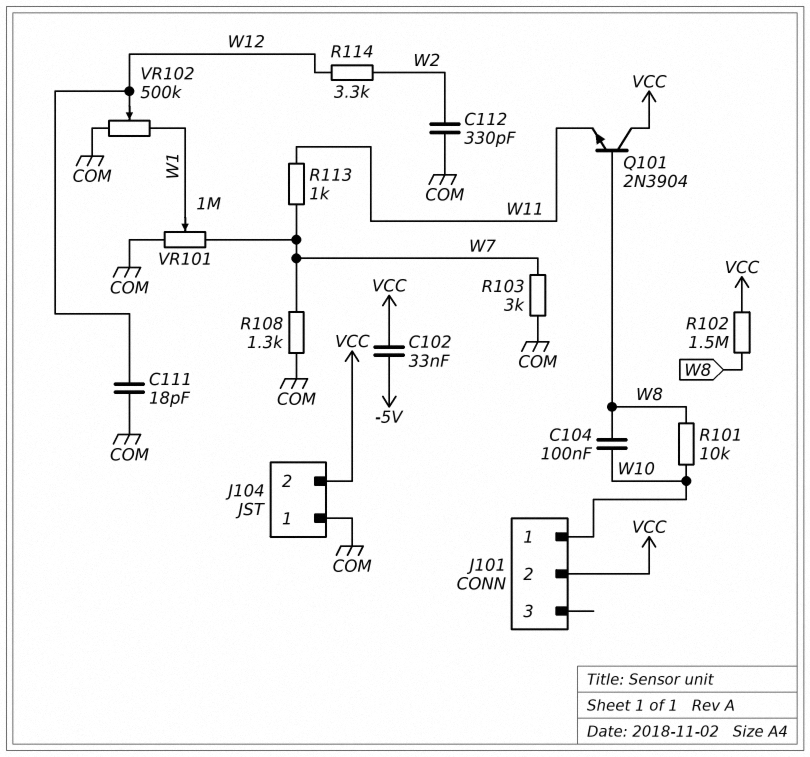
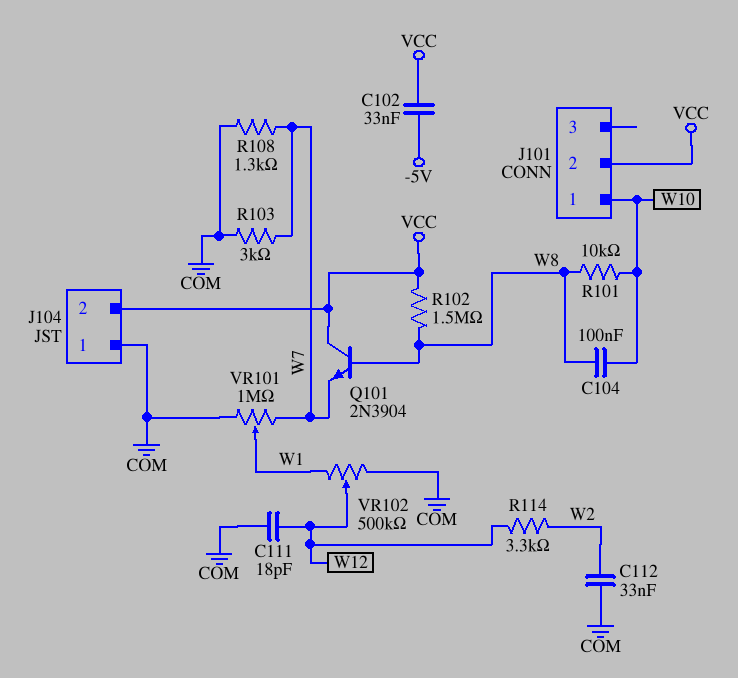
C112: 330pF (COM, W2) -> 33nF (COM, W2)
Q101: NPN 2N3904 (B W8, C VCC, E W11) -> NPN 2N3904 (B W8, C VCC, E W7)
R113: 1k (W7, W11) -> none

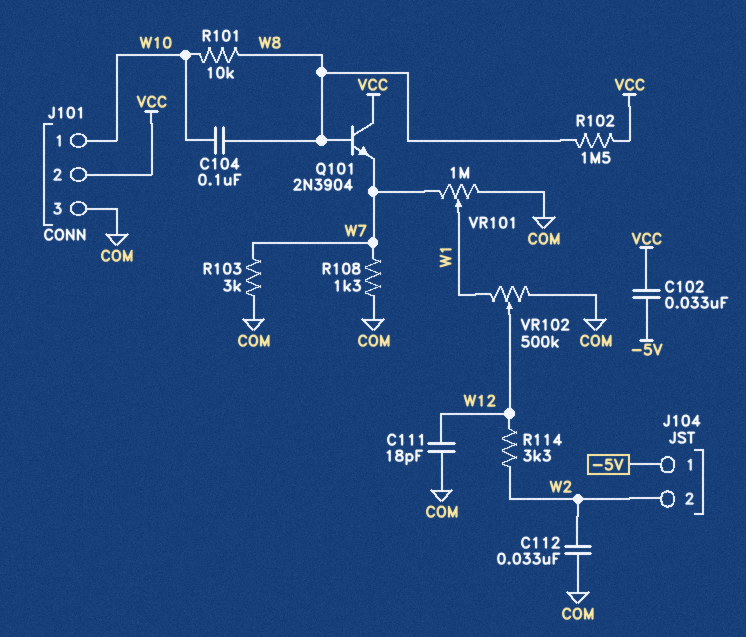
J101 pin 3: none -> COM
J104 pin 1: COM -> -5V
J104 pin 2: VCC -> W2

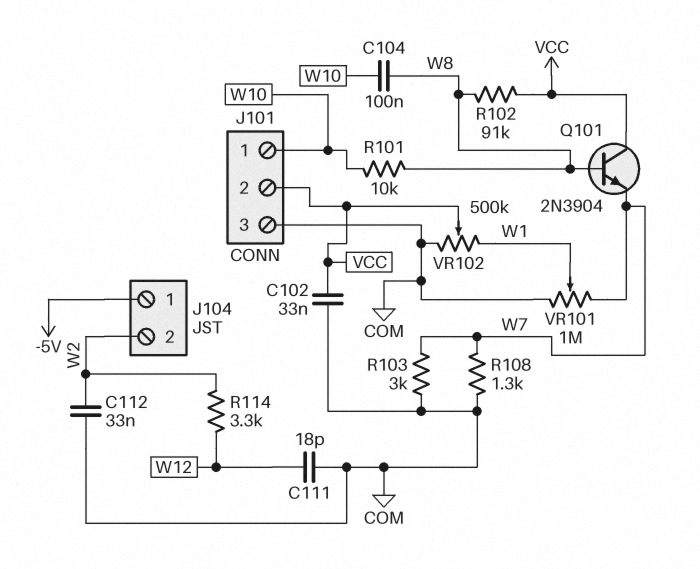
C102: 33nF (-5V, VCC) -> 33nF (COM, VCC)
R102: 1.5M (VCC, W8) -> 91k (VCC, W8)
VR102: 500k (COM, W1, wiper W12) -> 500k (COM, W1, wiper VCC)

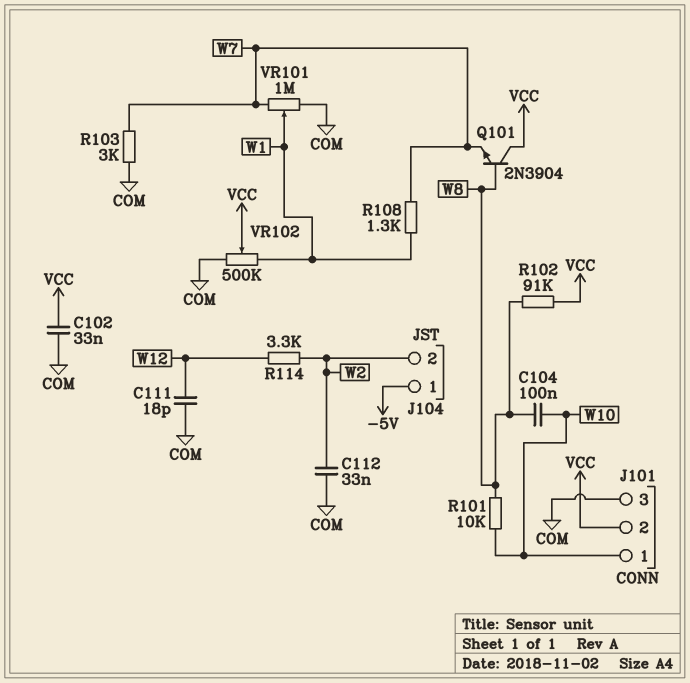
R108: 1.3k (COM, W7) -> 1.3k (W1, W7)

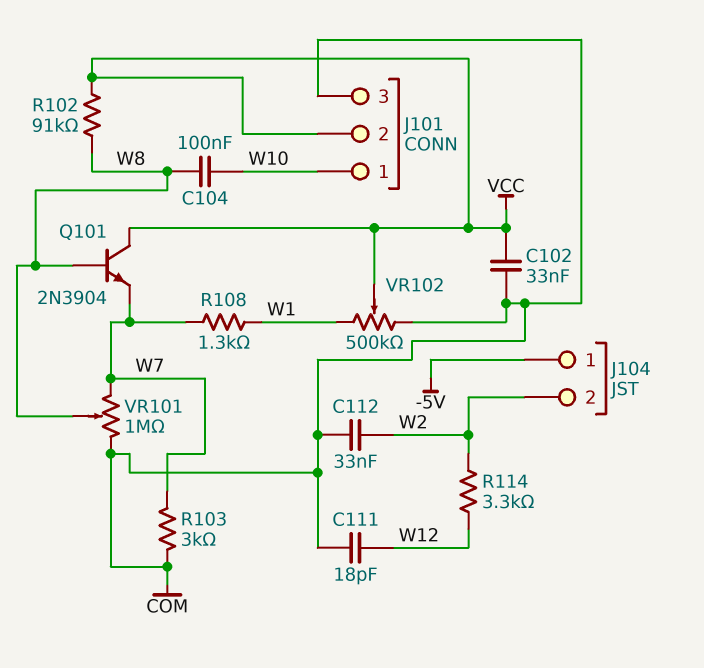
R101: 10k (W8, W10) -> none
VR101: 1M (COM, W7, wiper W1) -> 1M (COM, W7, wiper W8)

